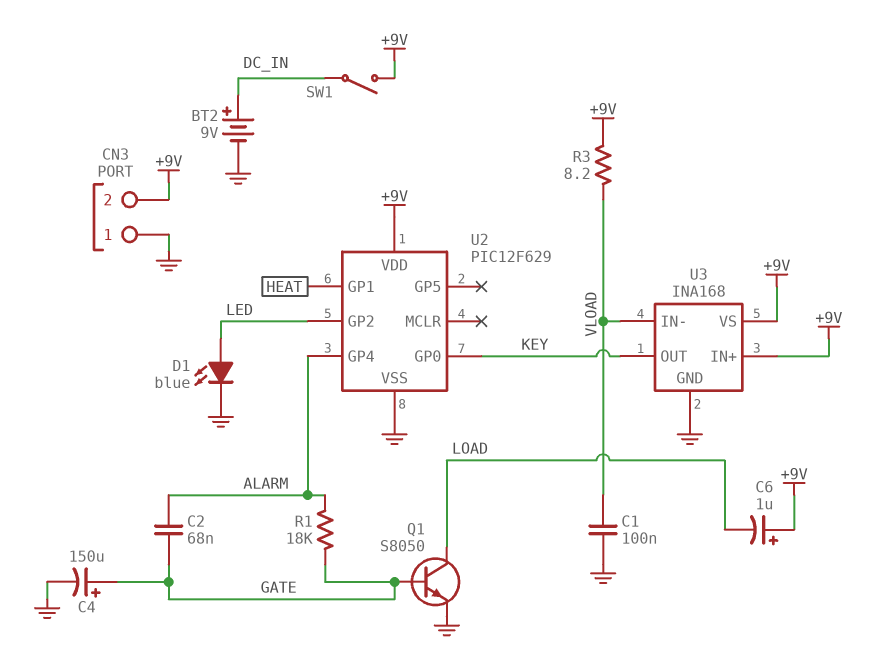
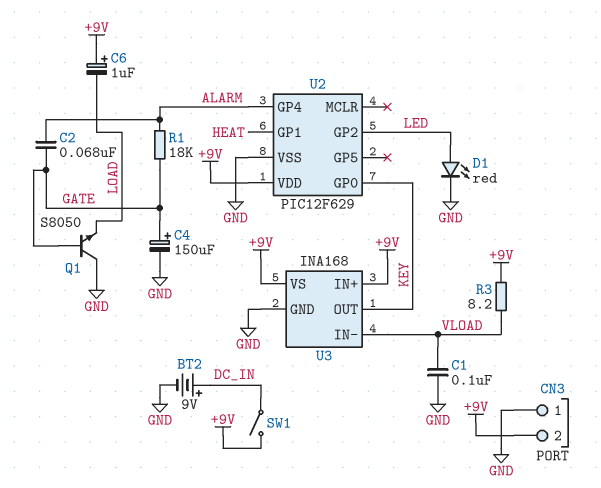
D1: LED blue (A LED, K GND) -> LED red (A LED, K GND)
Q1: NPN S8050 (B GATE, C LOAD, E GND) -> NPN S8050 (B GATE, C GND, E LOAD)

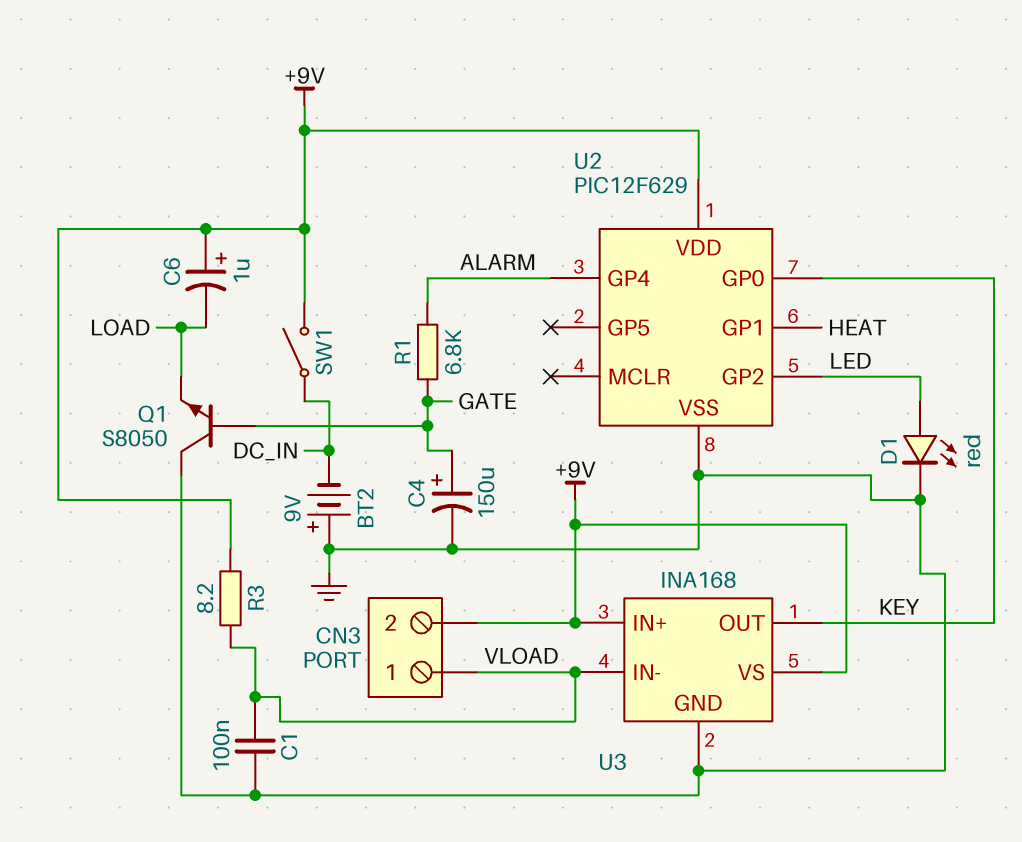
BT2: 9V (plus DC_IN, minus GND) -> 9V (plus GND, minus DC_IN)
C2: 68nF (ALARM, GATE) -> none
CN3 pin 1: GND -> VLOAD
R1: 18k (ALARM, GATE) -> 6.8k (ALARM, GATE)

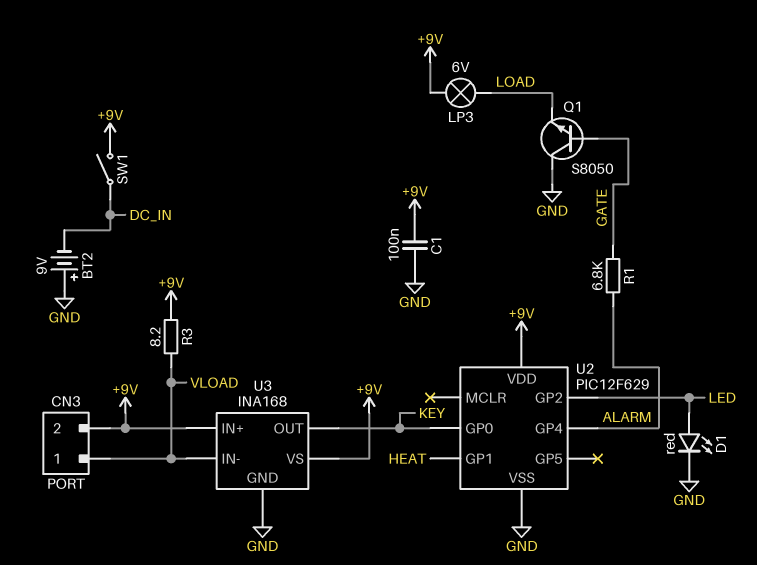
C1: 100nF (GND, VLOAD) -> 100nF (+9V, GND)
C4: 150uF (plus GATE, minus GND) -> none
C6: 1uF (plus +9V, minus LOAD) -> none
LP3: none -> lamp 6V (+9V, LOAD)

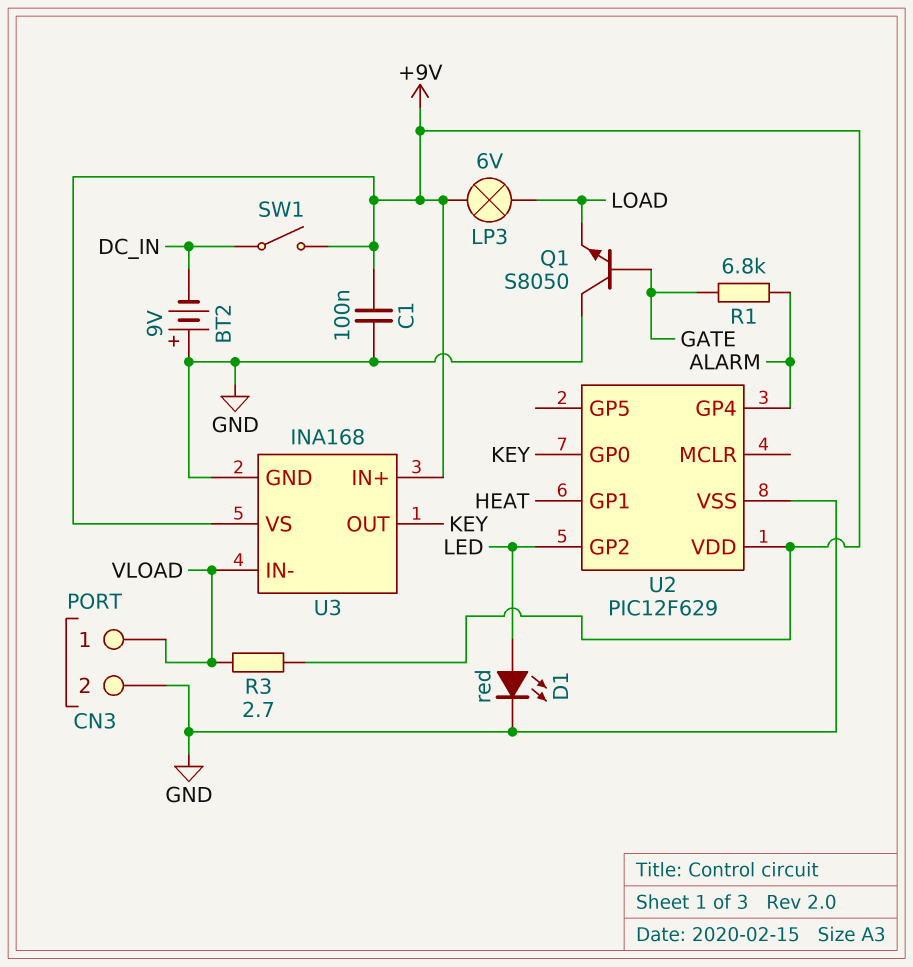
CN3 pin 2: +9V -> GND
R3: 8.2 (+9V, VLOAD) -> 2.7 (+9V, VLOAD)

